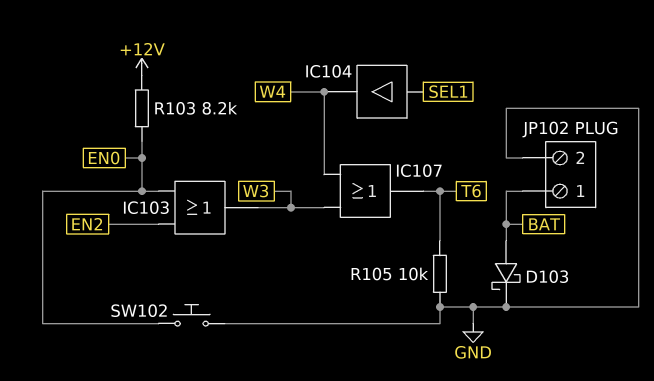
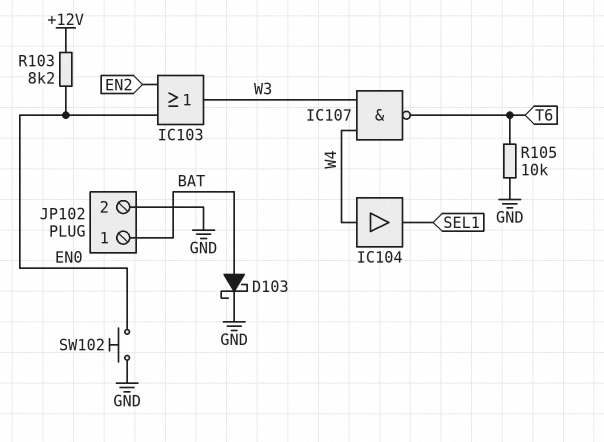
IC104: buffer (in SEL1, out W4) -> buffer (in W4, out SEL1)
IC107: OR (in W3, in W4, out T6) -> NAND (in W3, in W4, out T6)

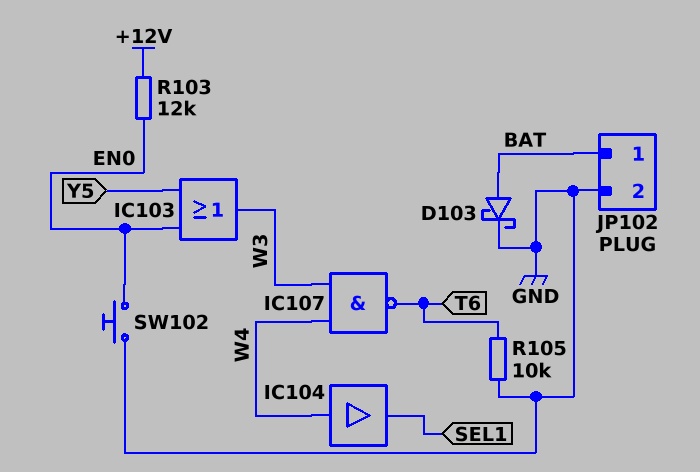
IC103: OR (in EN0, in EN2, out W3) -> OR (in EN0, in Y5, out W3)
R103: 8.2k (+12V, EN0) -> 12k (+12V, EN0)

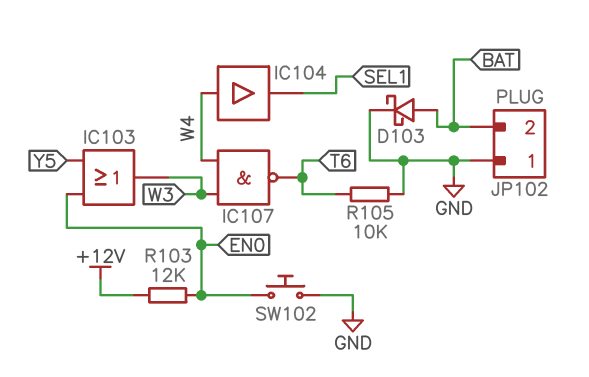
JP102 pin 1: BAT -> GND
JP102 pin 2: GND -> BAT

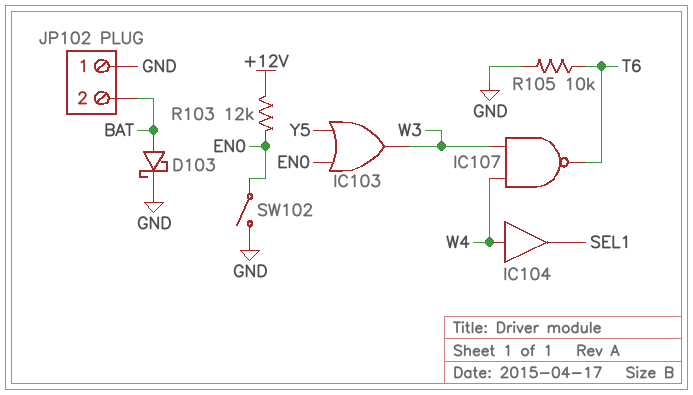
SW102: button (EN0, GND) -> switch (EN0, GND)

